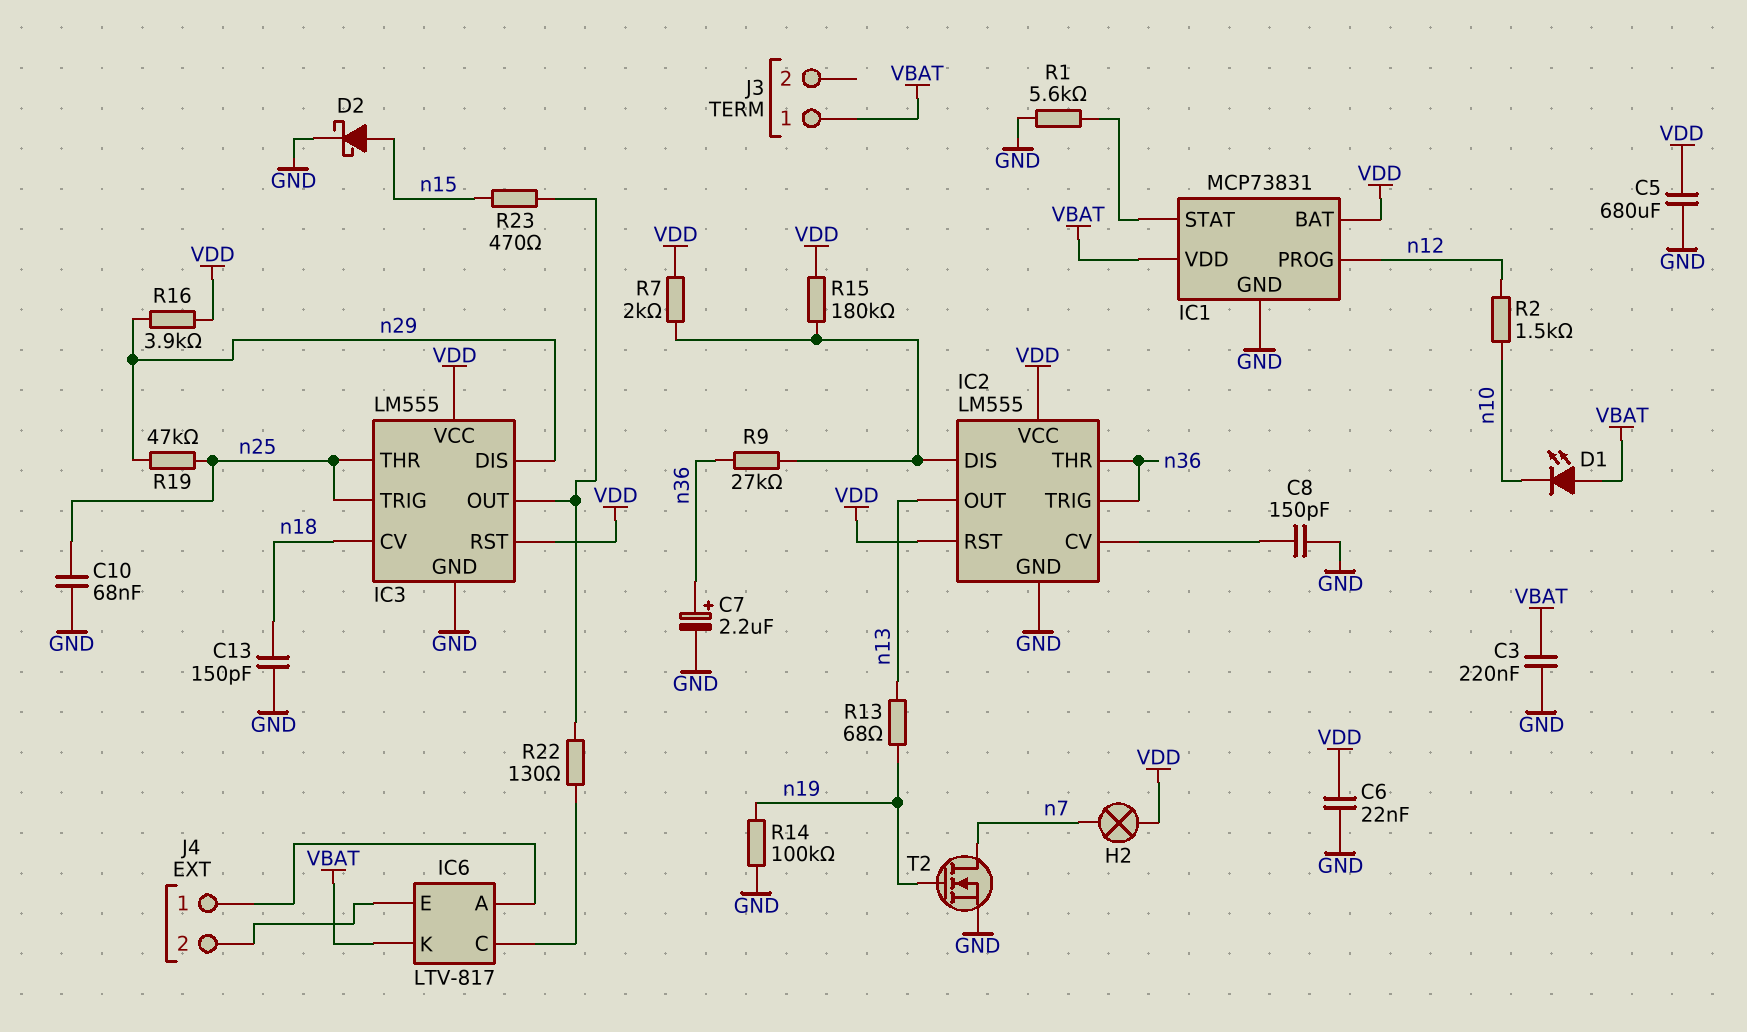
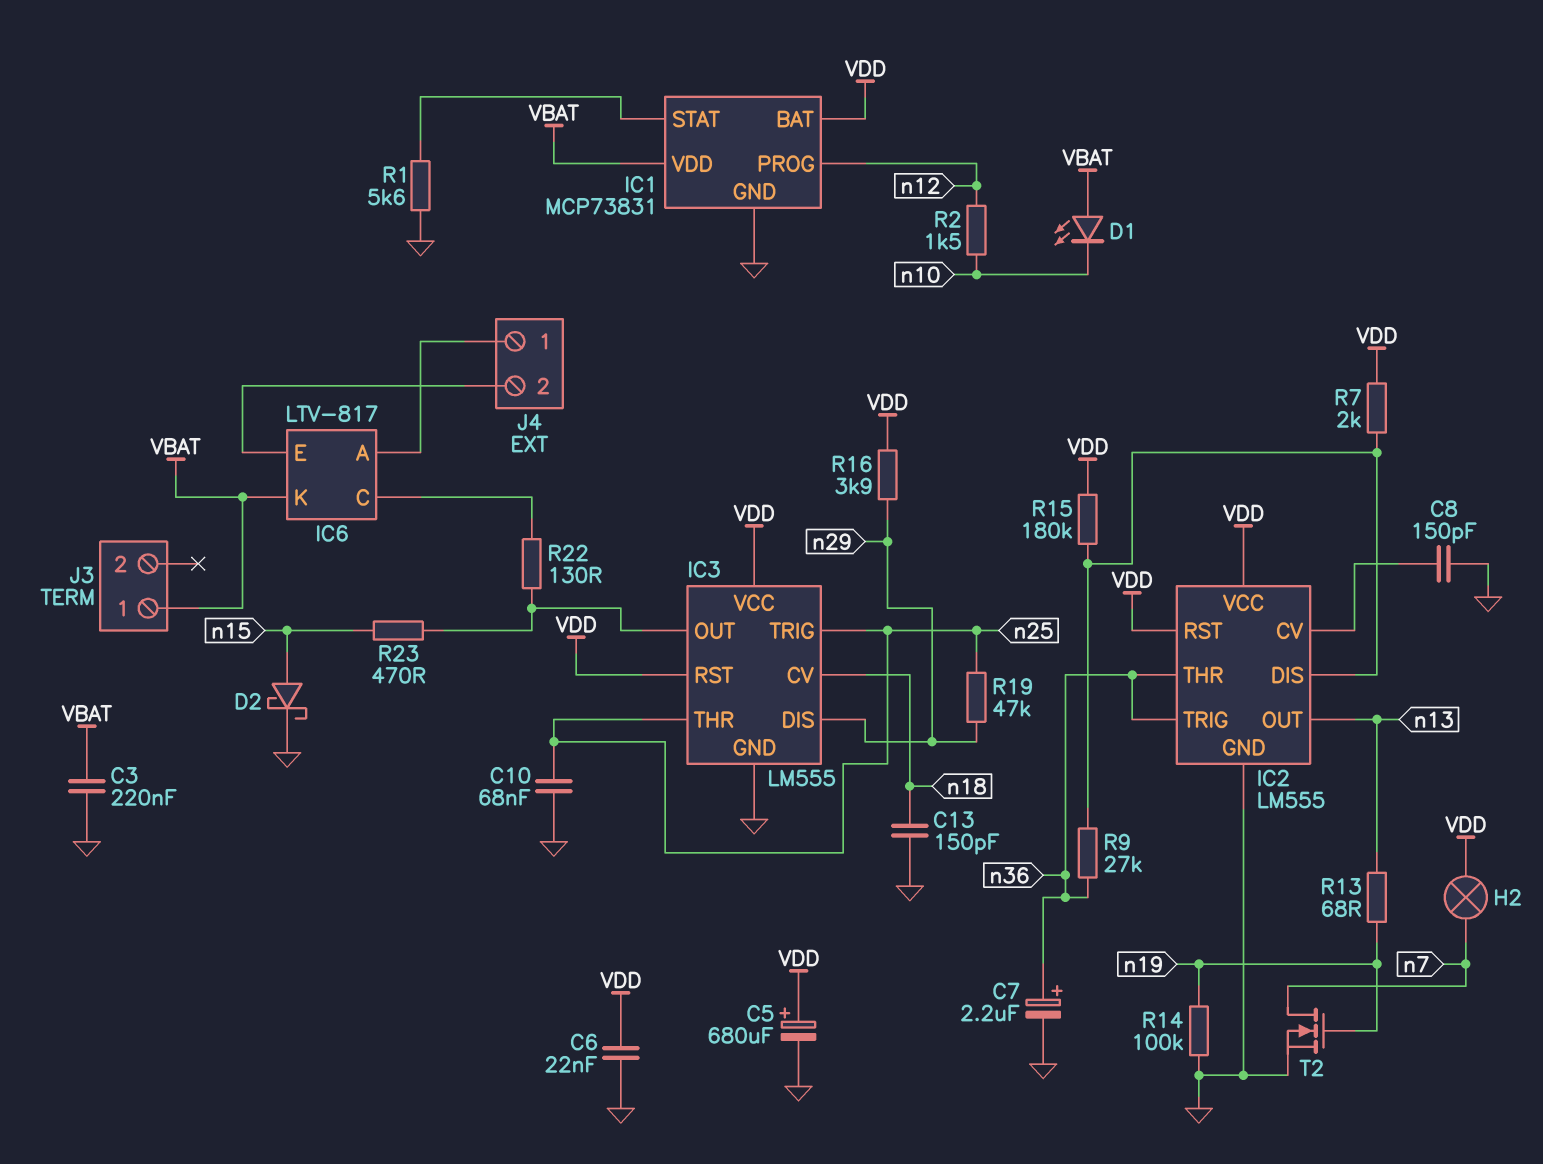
C5: 680uF (GND, VDD) -> 680uF (plus VDD, minus GND)

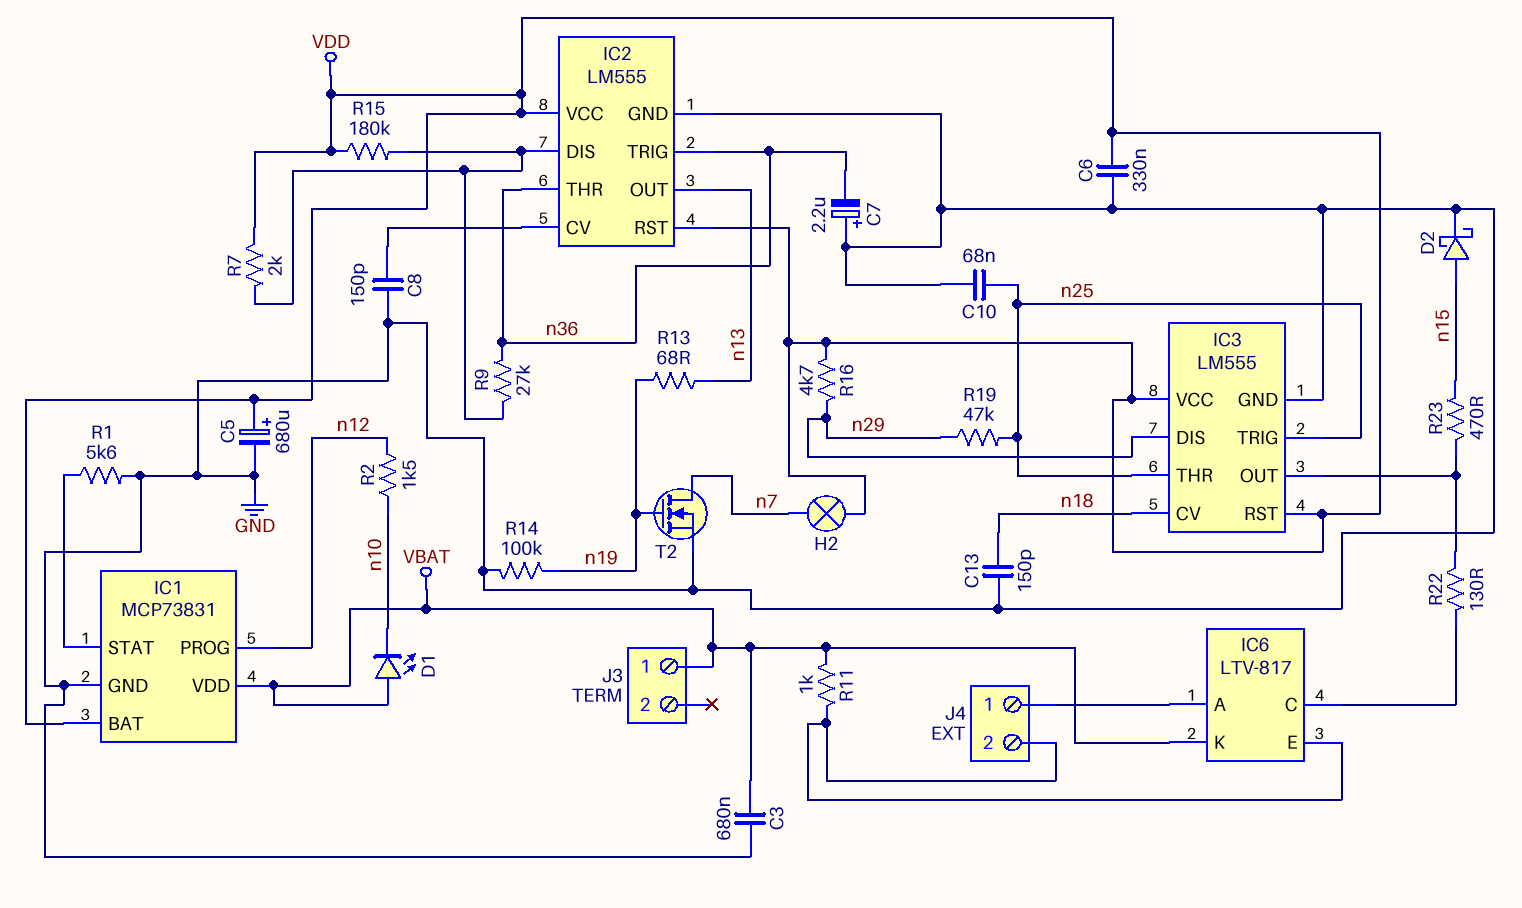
C3: 220nF (GND, VBAT) -> 680nF (GND, VBAT)
C6: 22nF (GND, VDD) -> 330nF (GND, VDD)
C7: 2.2uF (plus n36, minus GND) -> 2.2uF (plus GND, minus n36)
R11: none -> 1k (IC6/E, VBAT)
R16: 3.9k (VDD, n29) -> 4.7k (VDD, n29)

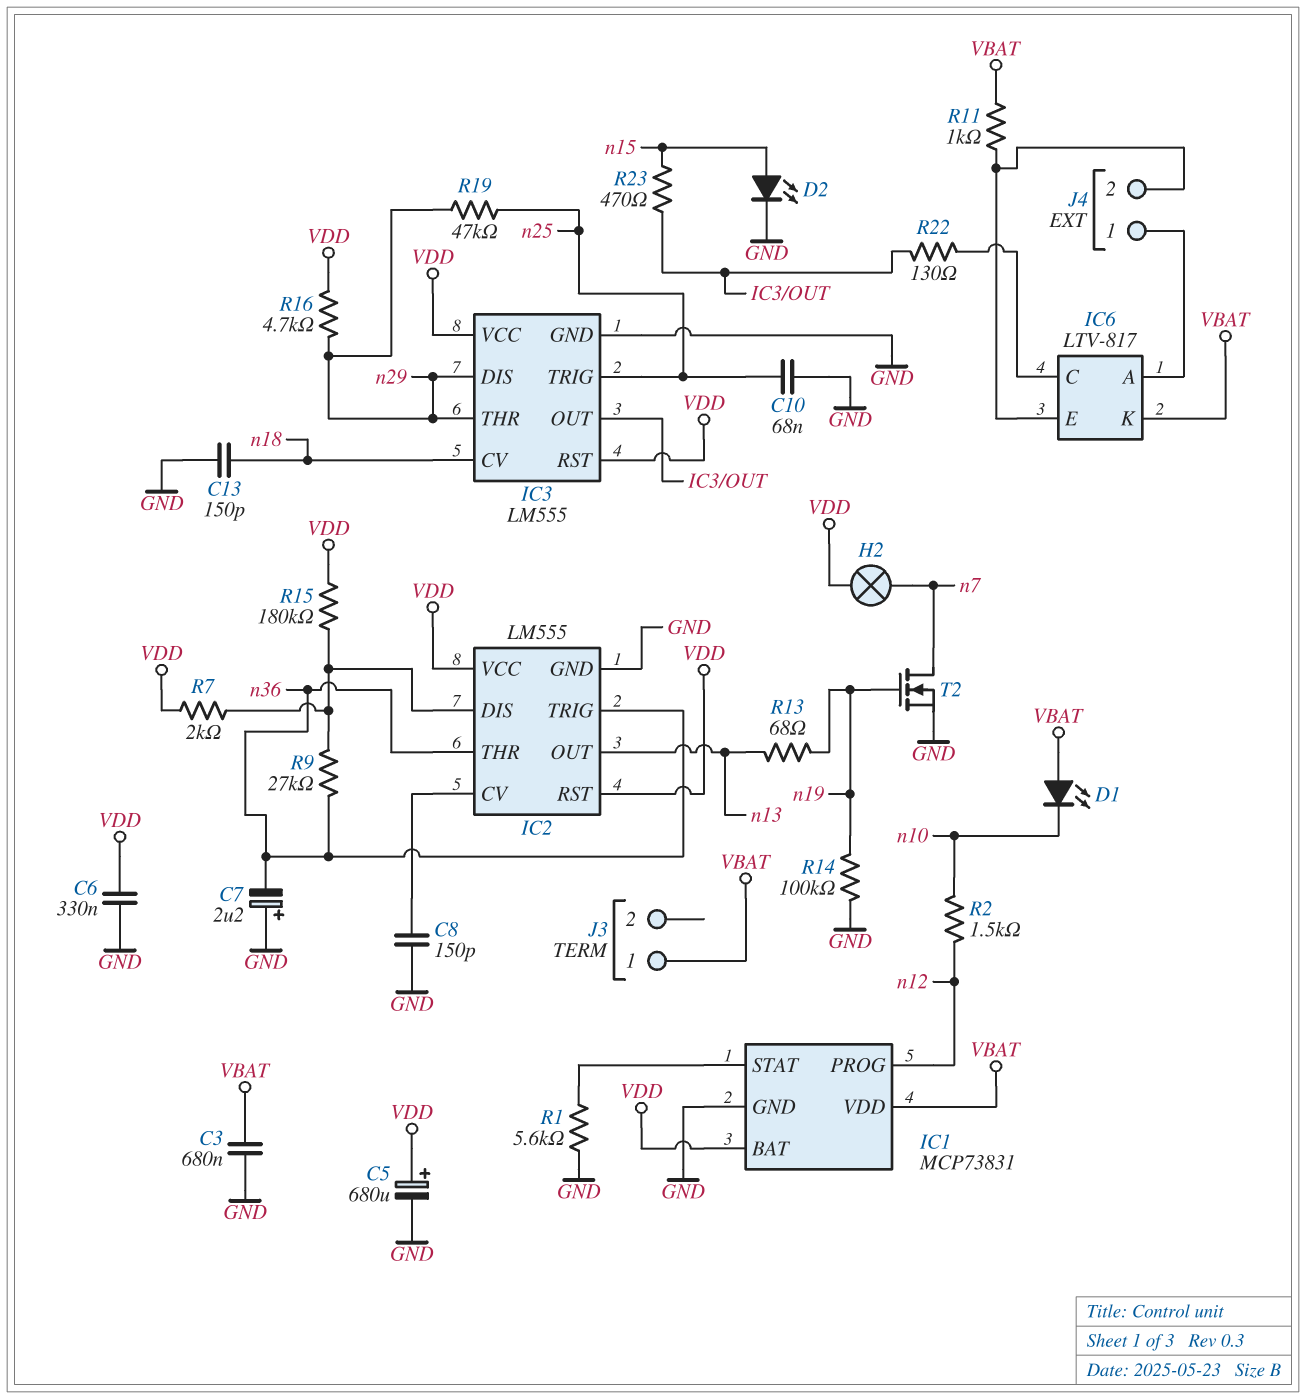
D2: schottky (A n15, K GND) -> LED (A n15, K GND)
IC3 pin THR: n25 -> n29

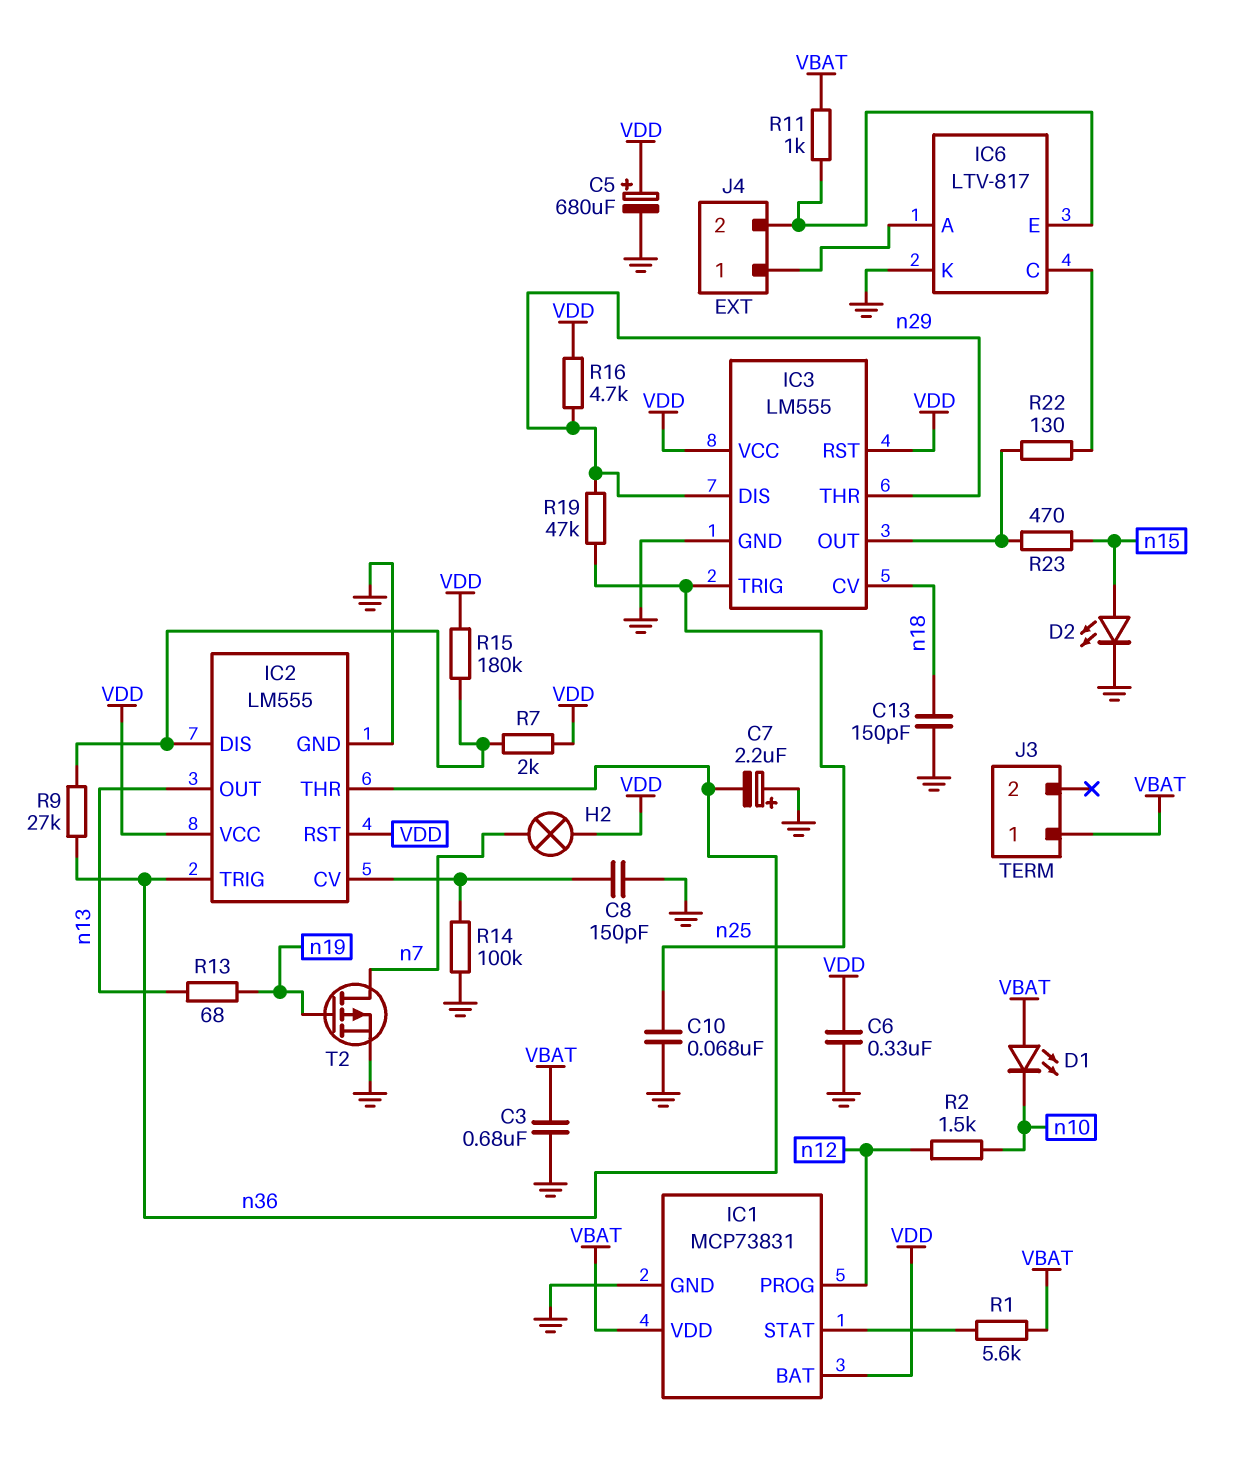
IC6 pin K: VBAT -> GND
R1: 5.6k (GND, IC1/STAT) -> 5.6k (IC1/STAT, VBAT)
R14: 100k (GND, n19) -> 100k (GND, IC2/CV)
T2: NMOS (G n19, D n7, S GND) -> PMOS (G n19, D n7, S GND)

